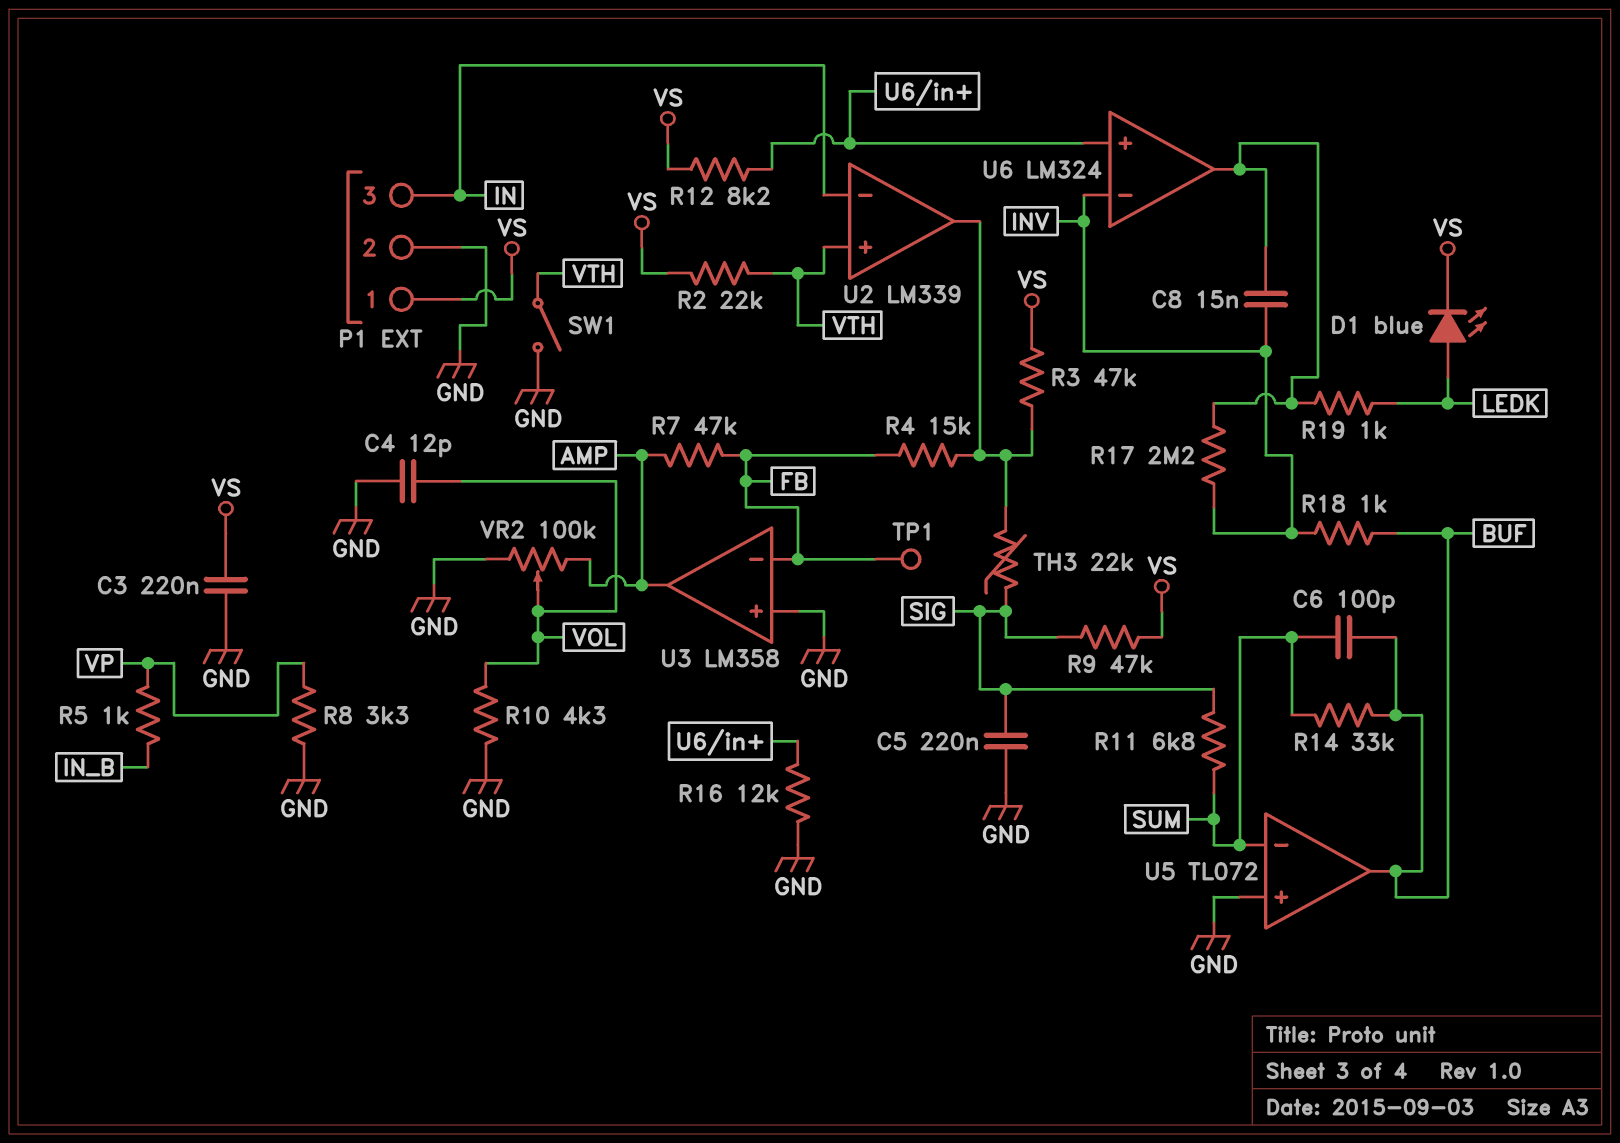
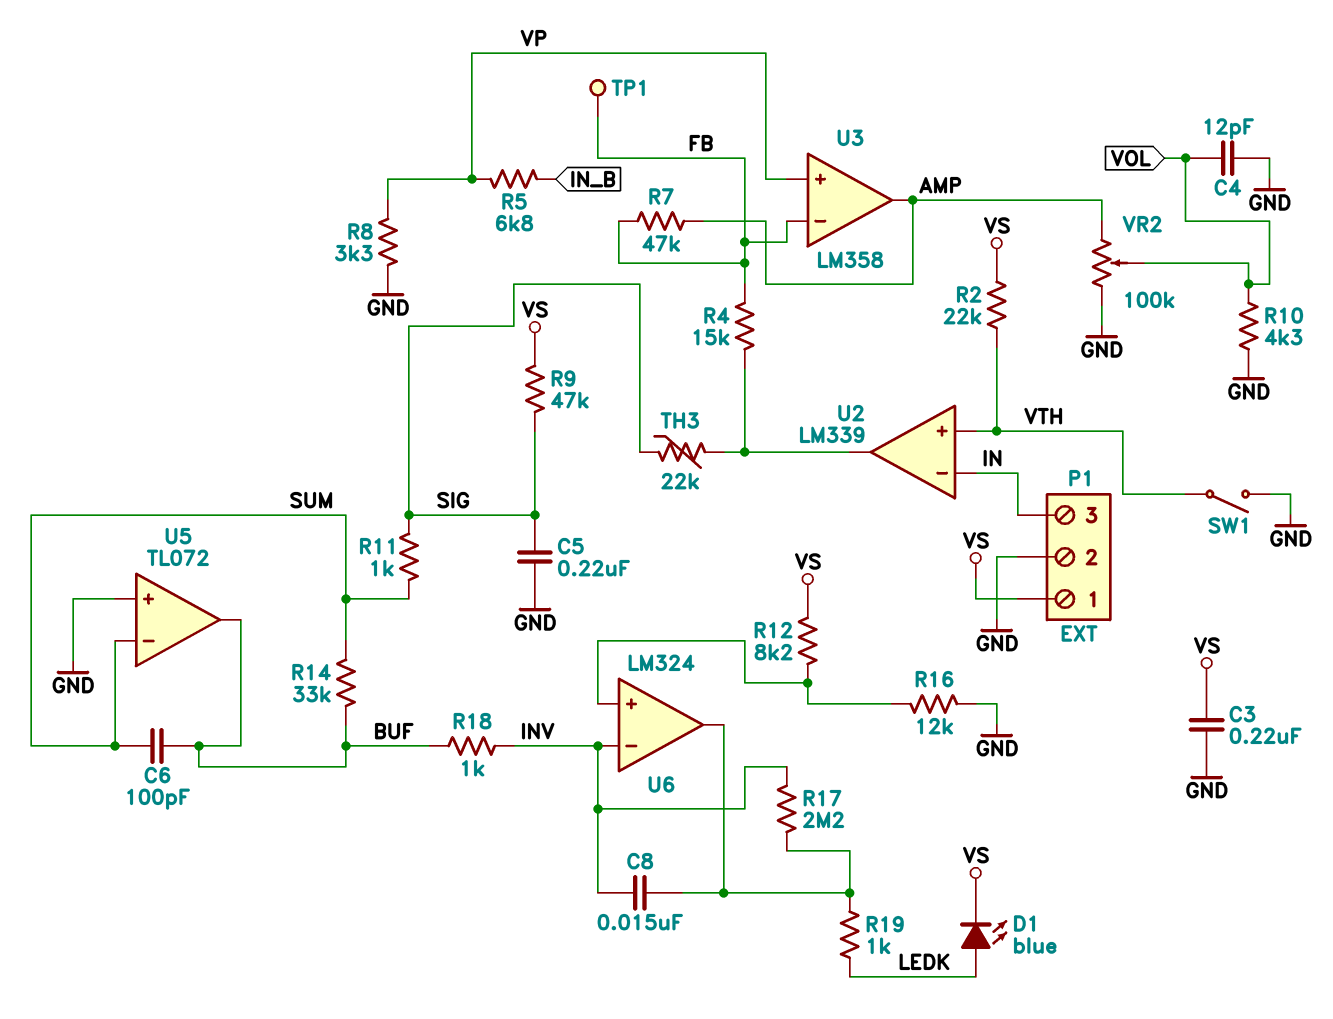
R3: 47k (U2/out, VS) -> none
R5: 1k (IN_B, VP) -> 6.8k (IN_B, VP)
R11: 6.8k (SIG, SUM) -> 1k (SIG, SUM)
U3 pin in+: GND -> VP

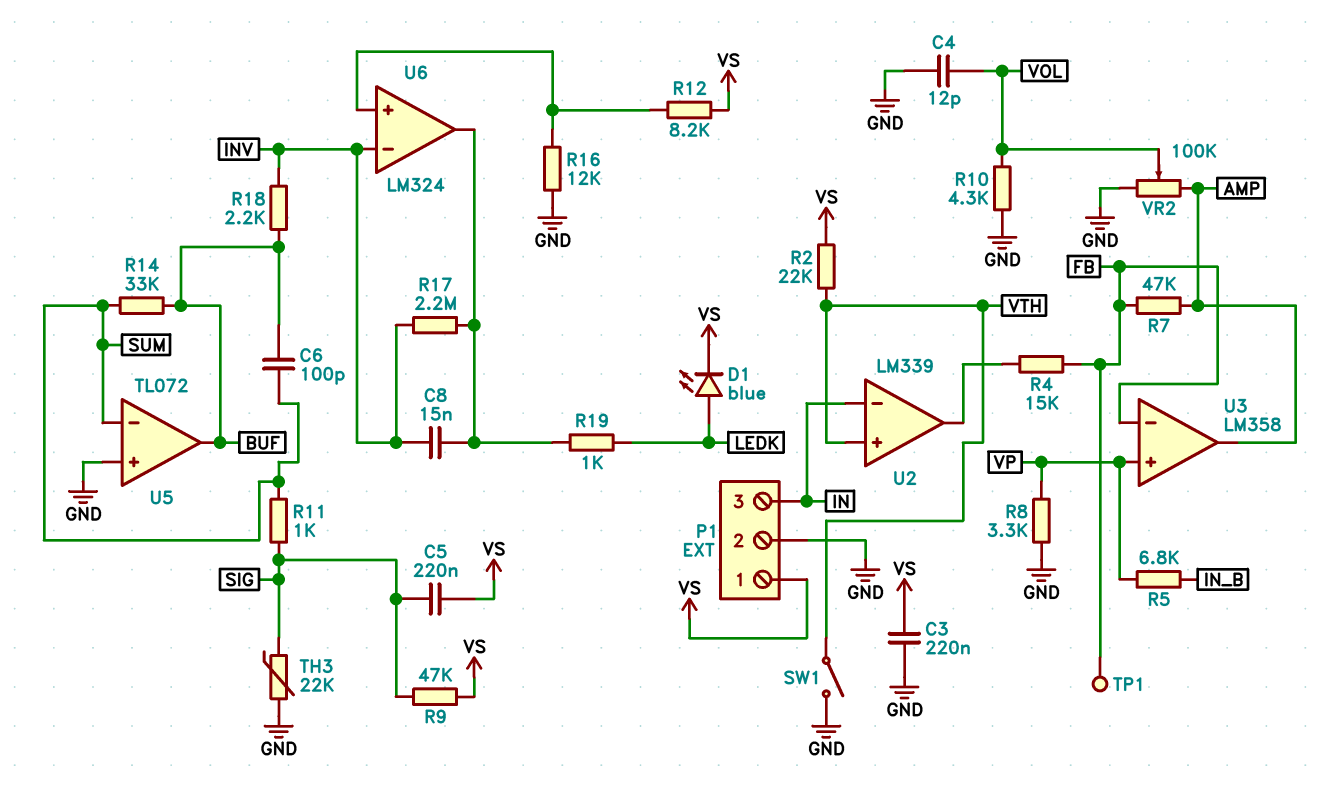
C5: 220nF (GND, SIG) -> 220nF (SIG, VS)
R18: 1k (BUF, INV) -> 2.2k (BUF, INV)
TH3: 22k (SIG, U2/out) -> 22k (GND, SIG)

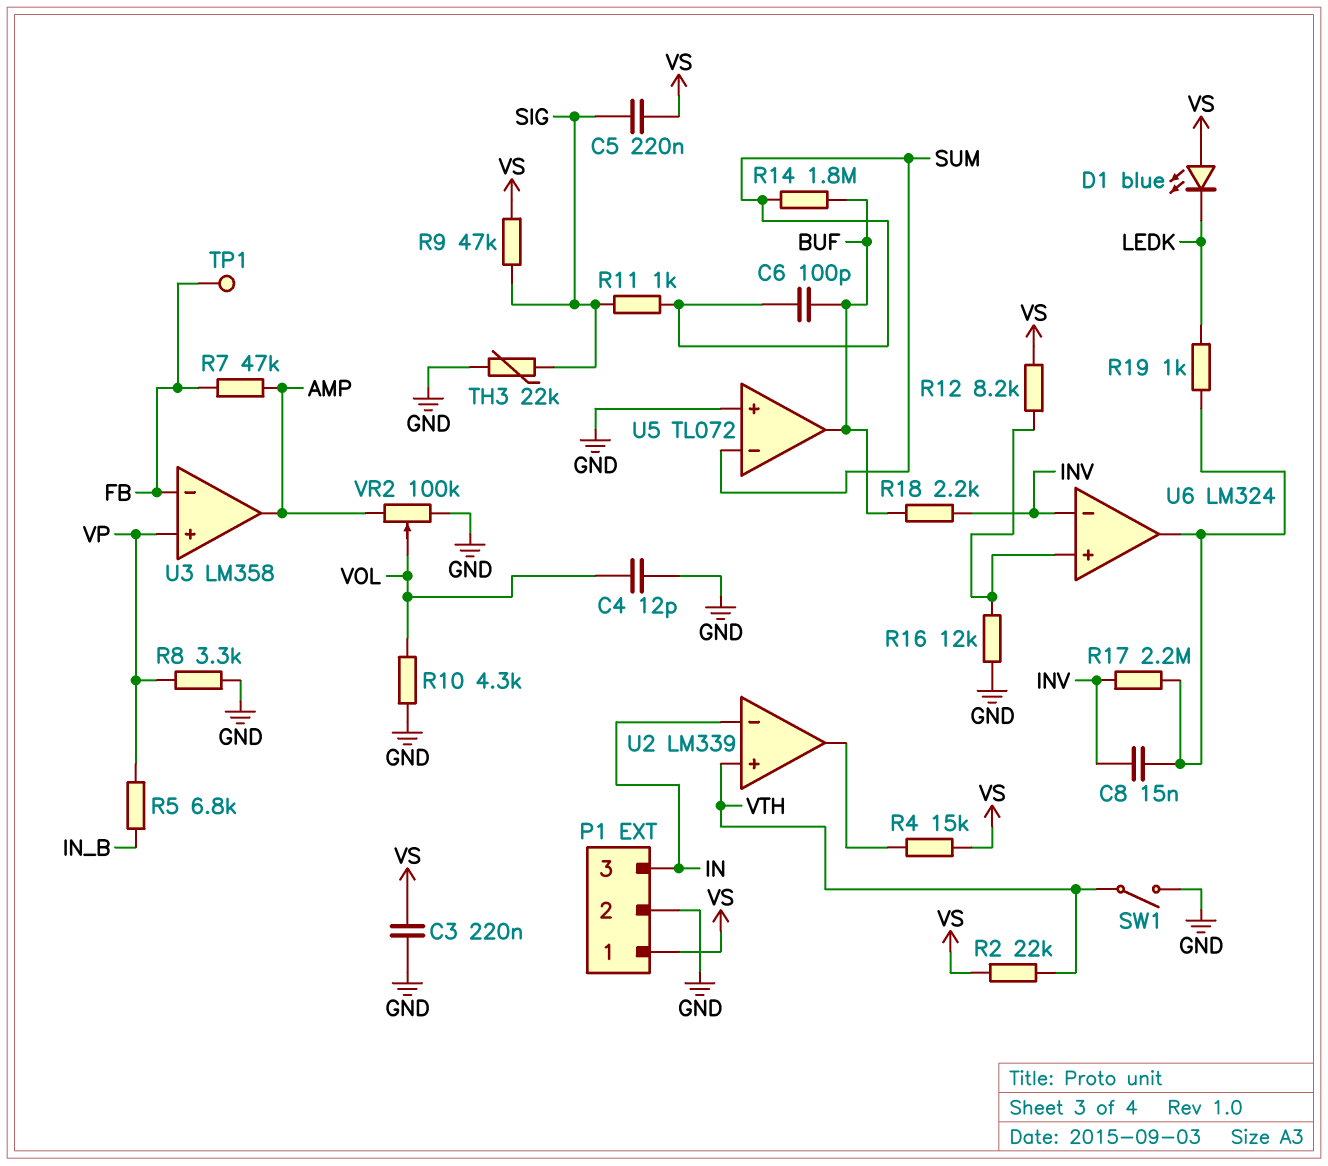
D1: LED blue (A LEDK, K VS) -> LED blue (A VS, K LEDK)
R4: 15k (FB, U2/out) -> 15k (U2/out, VS)
R14: 33k (BUF, SUM) -> 1.8M (BUF, SUM)

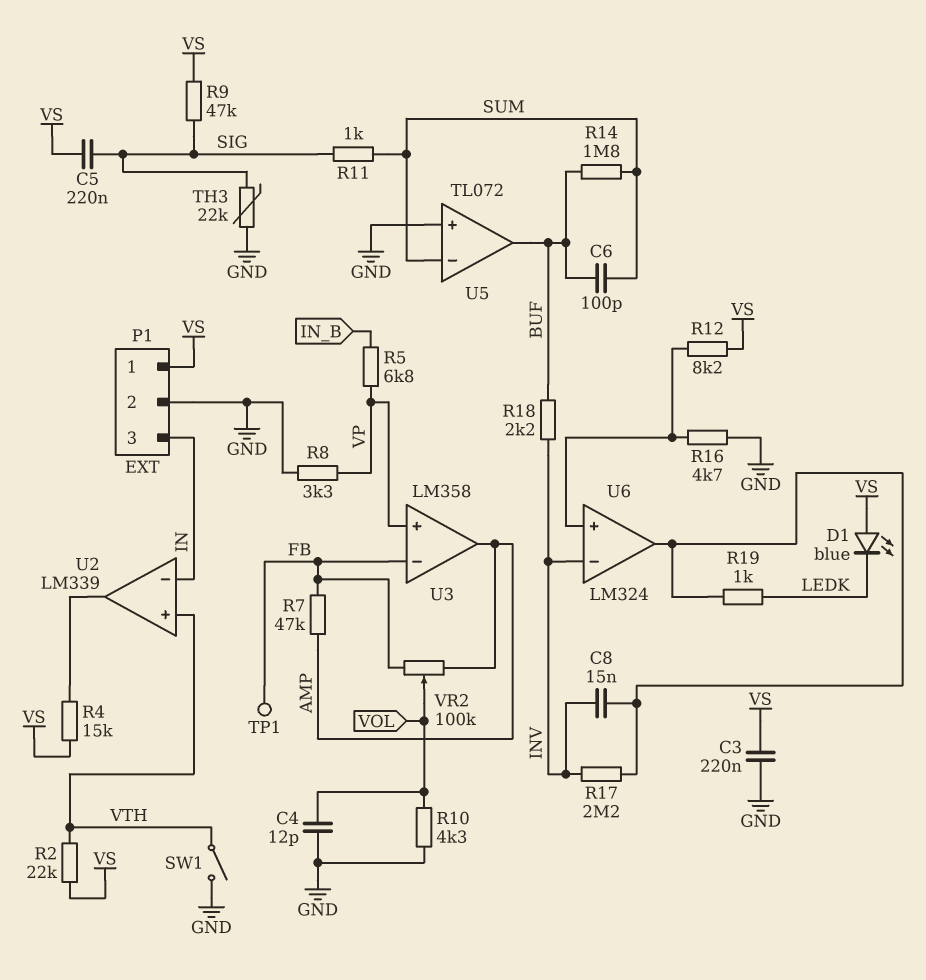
R16: 12k (GND, U6/in+) -> 4.7k (GND, U6/in+)
VR2: 100k (AMP, GND, wiper VOL) -> 100k (AMP, FB, wiper VOL)

